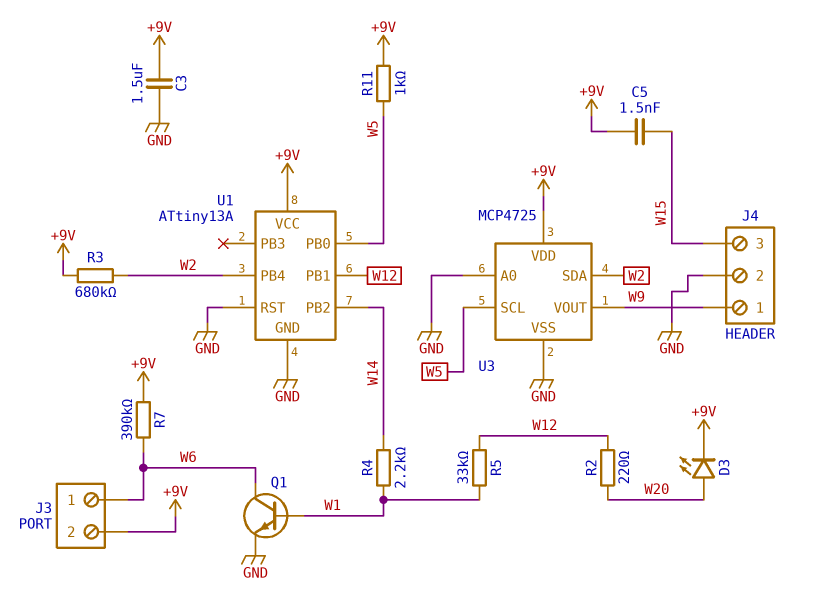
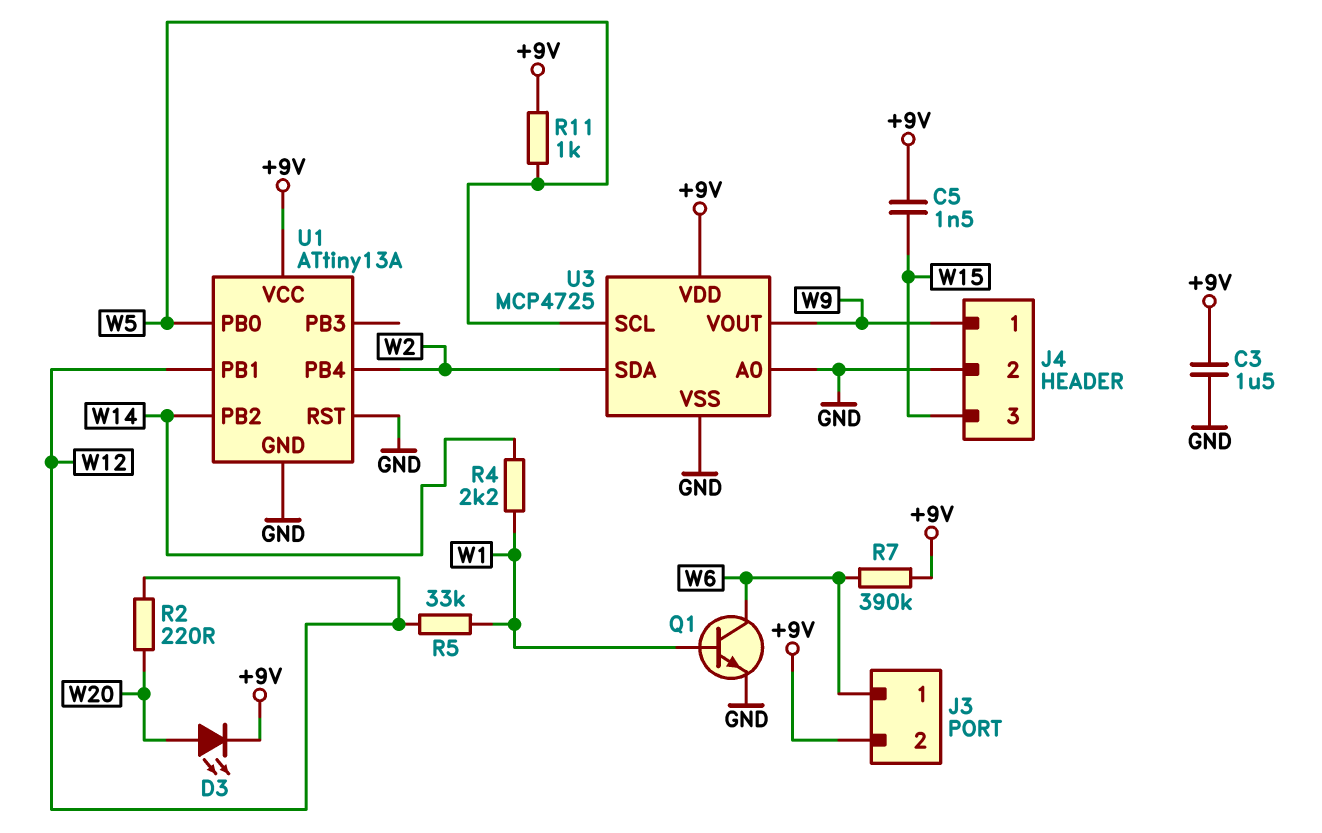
R3: 680k (+9V, W2) -> none

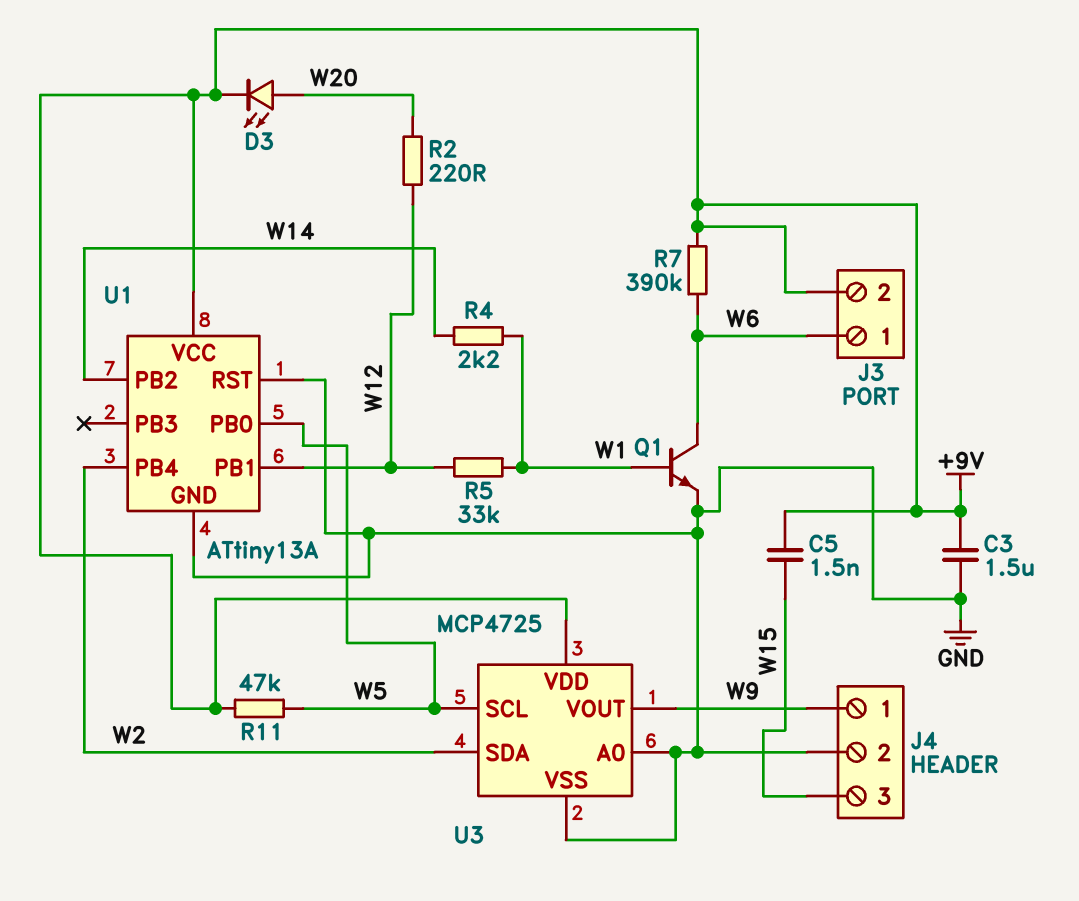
R11: 1k (+9V, W5) -> 47k (+9V, W5)

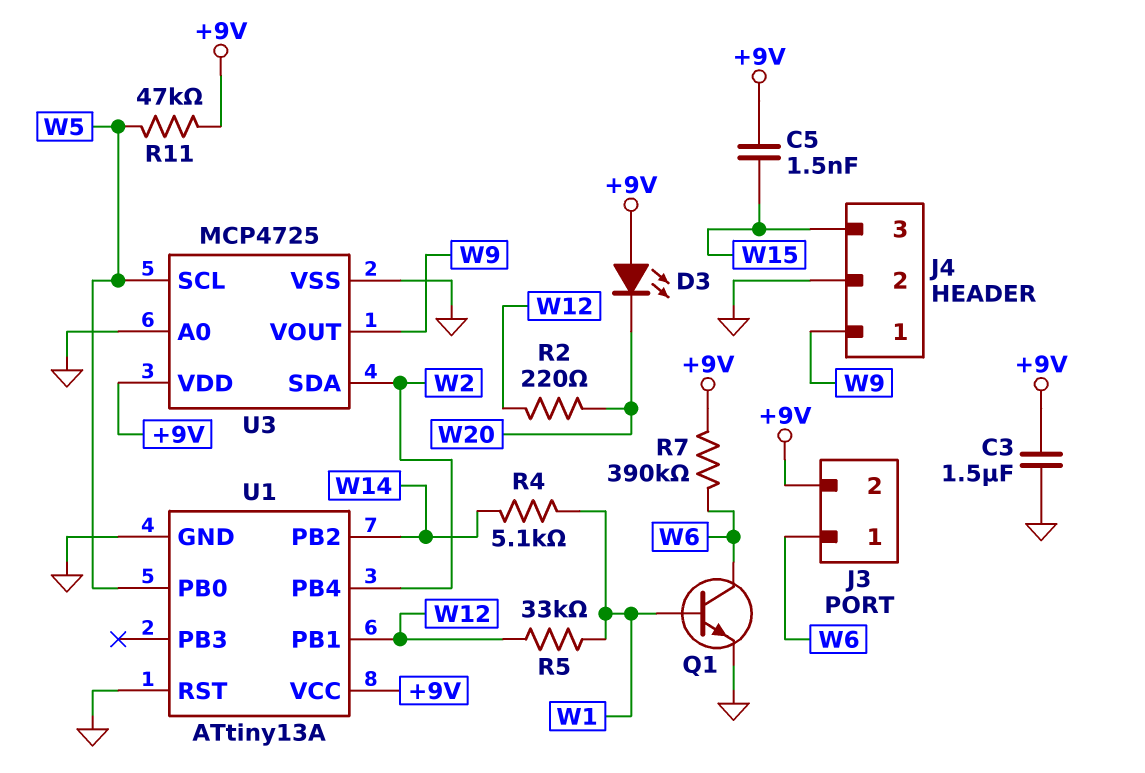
D3: LED (A W20, K +9V) -> LED (A +9V, K W20)
R4: 2.2k (W1, W14) -> 5.1k (W1, W14)

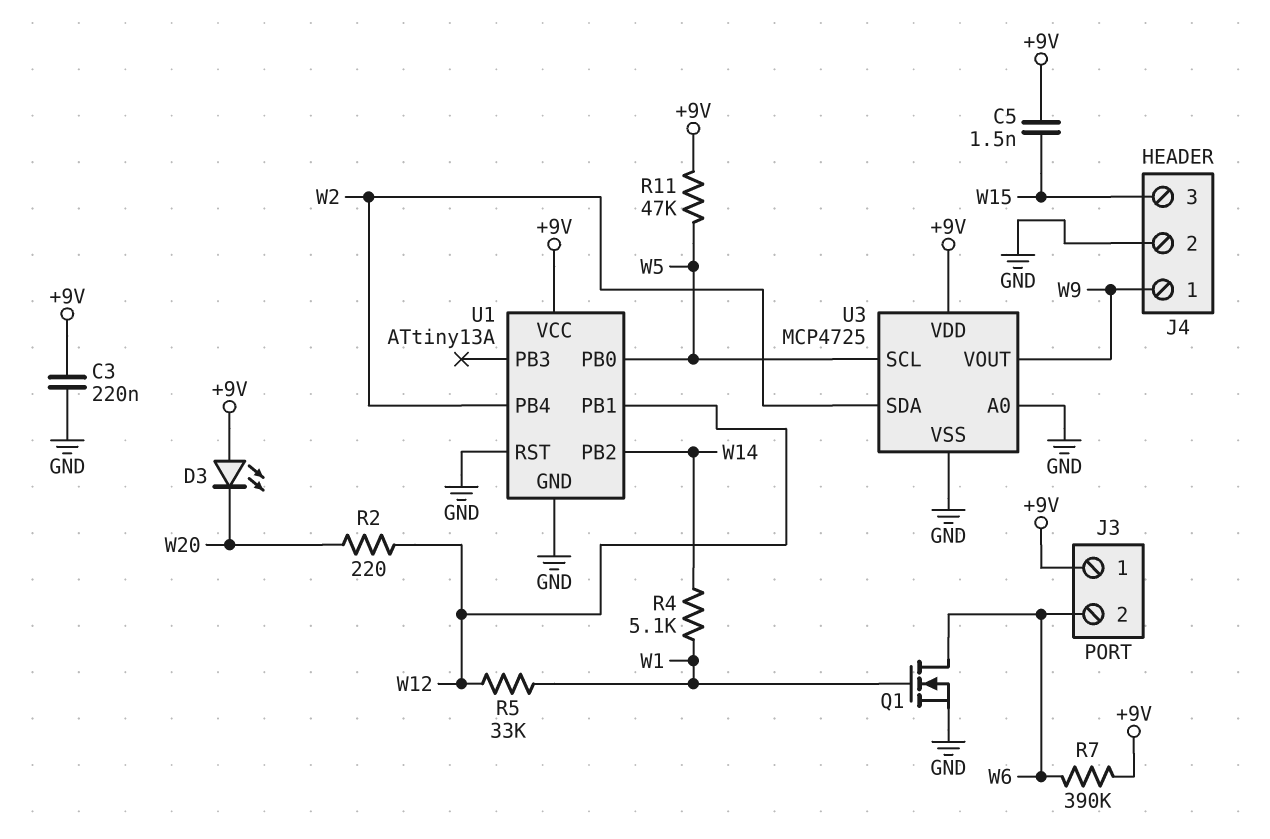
C3: 1.5uF (+9V, GND) -> 220nF (+9V, GND)
J3 pin 1: W6 -> +9V
J3 pin 2: +9V -> W6
Q1: NPN (B W1, C W6, E GND) -> NMOS (G W1, D W6, S GND)

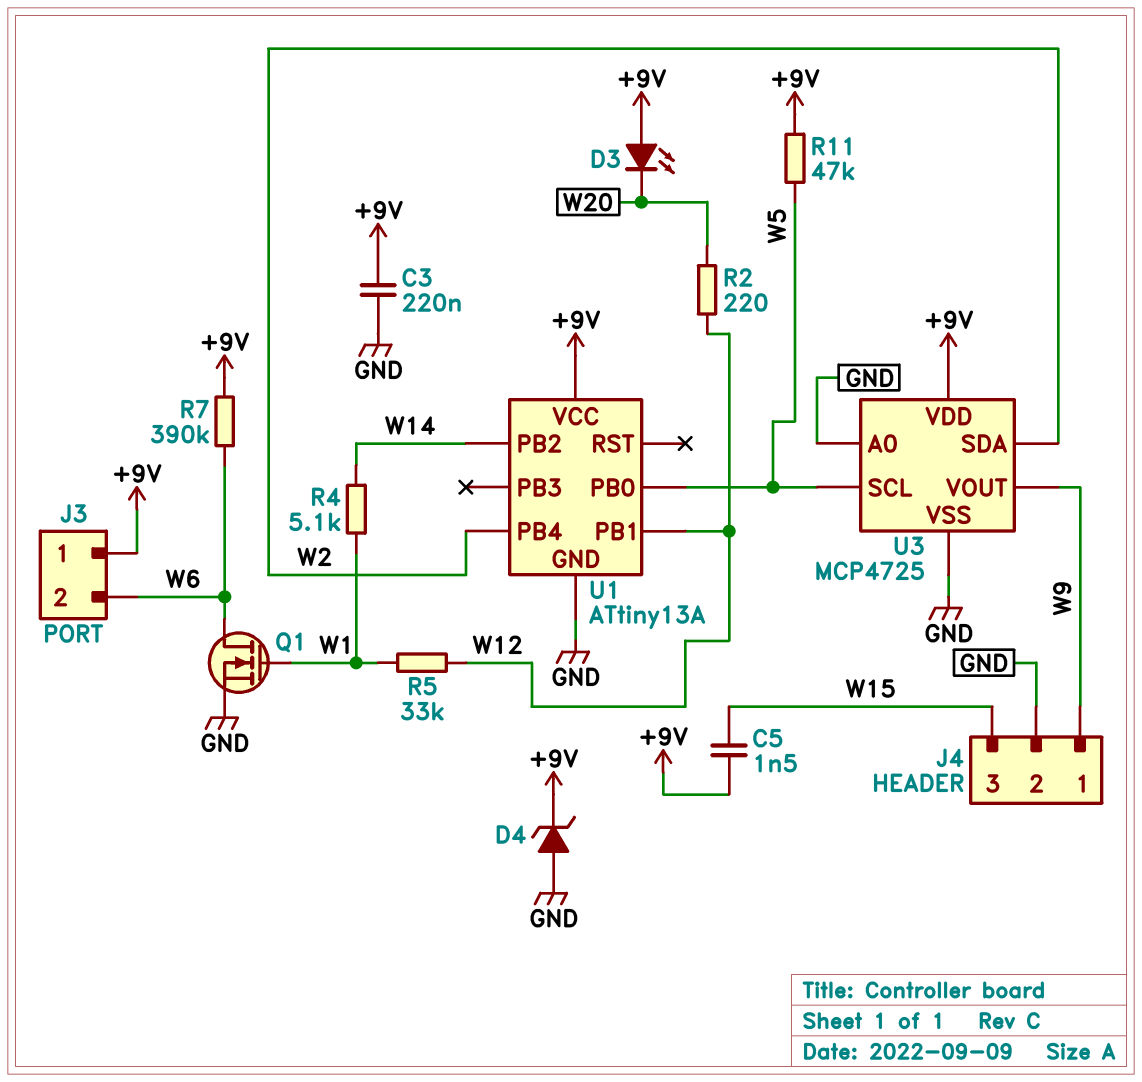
D4: none -> zener (A GND, K +9V)
U1 pin RST: GND -> none

